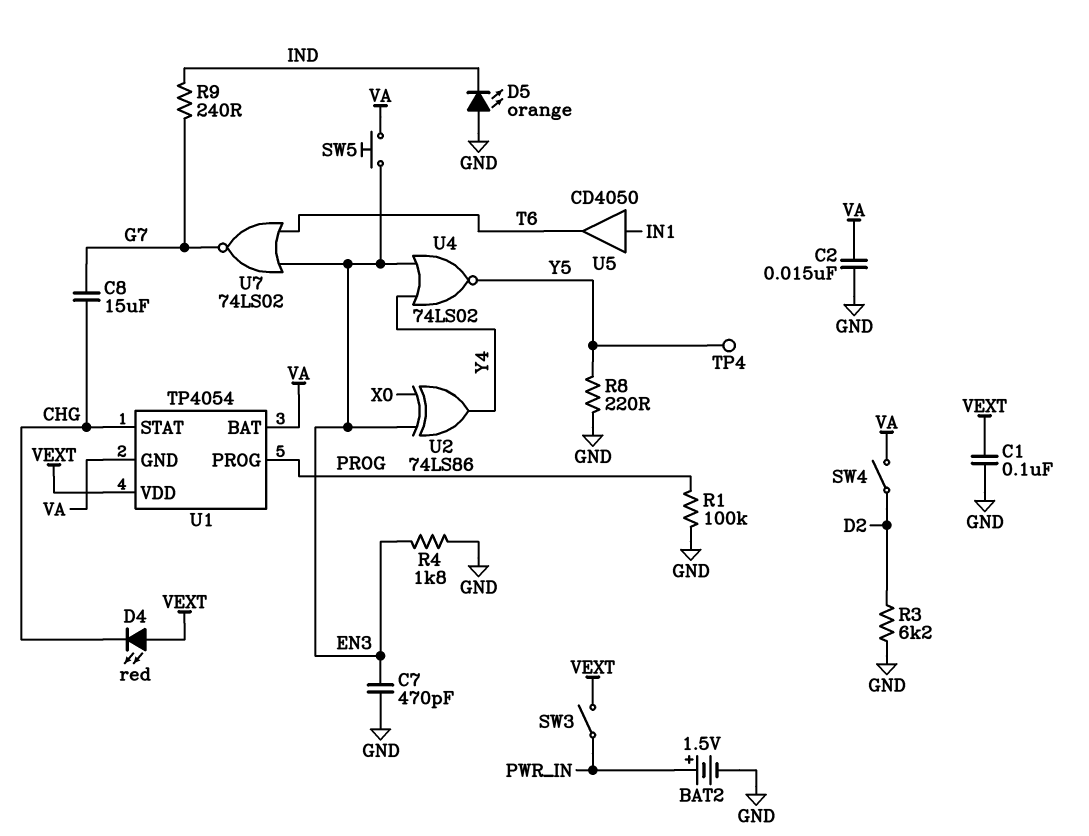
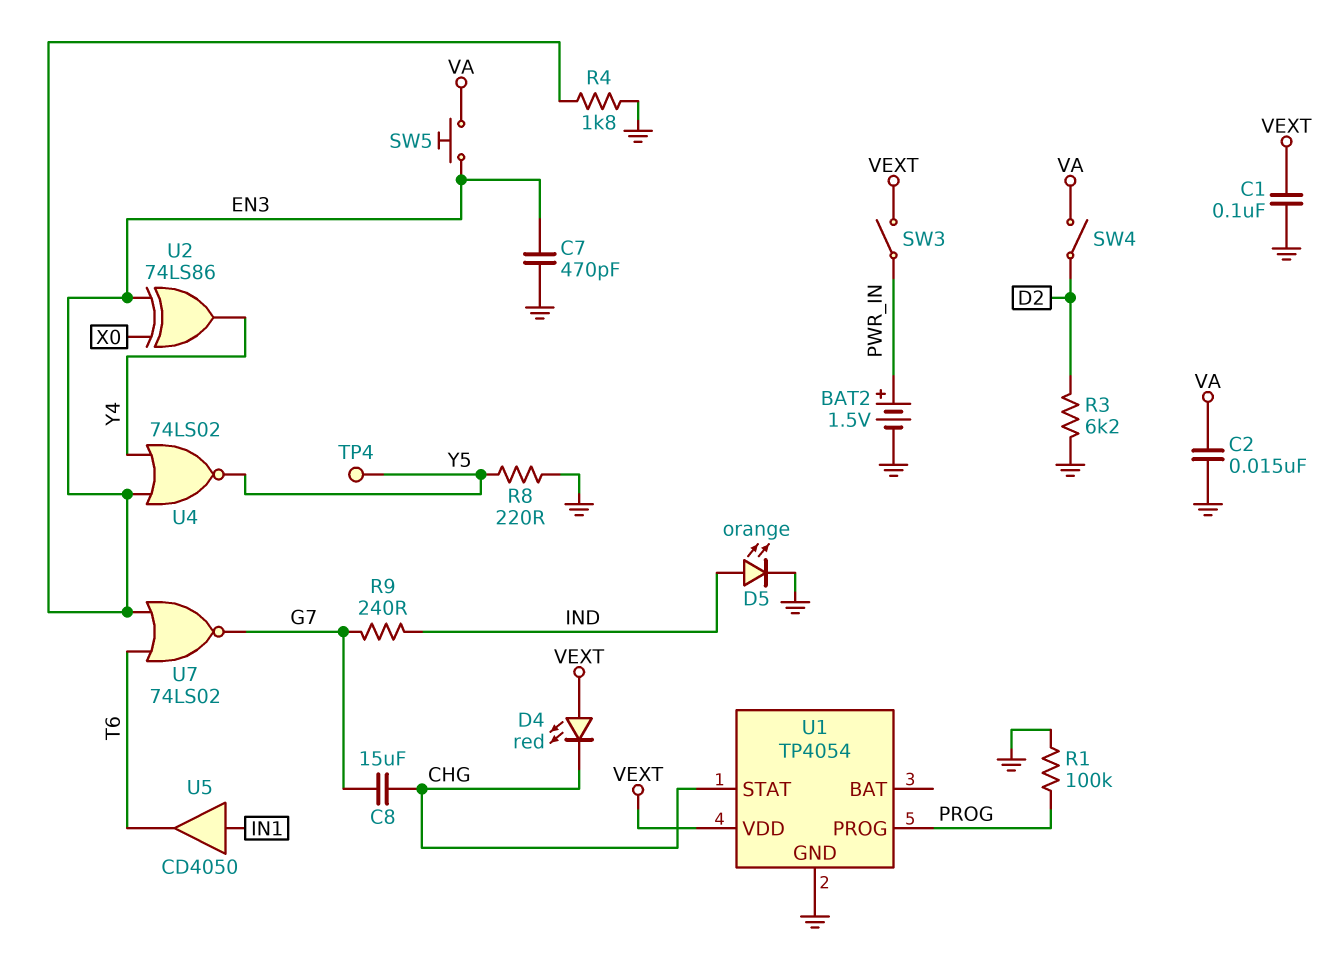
D5: LED orange (A GND, K IND) -> LED orange (A IND, K GND)
U1 pin BAT: VA -> none
U1 pin GND: VA -> GND

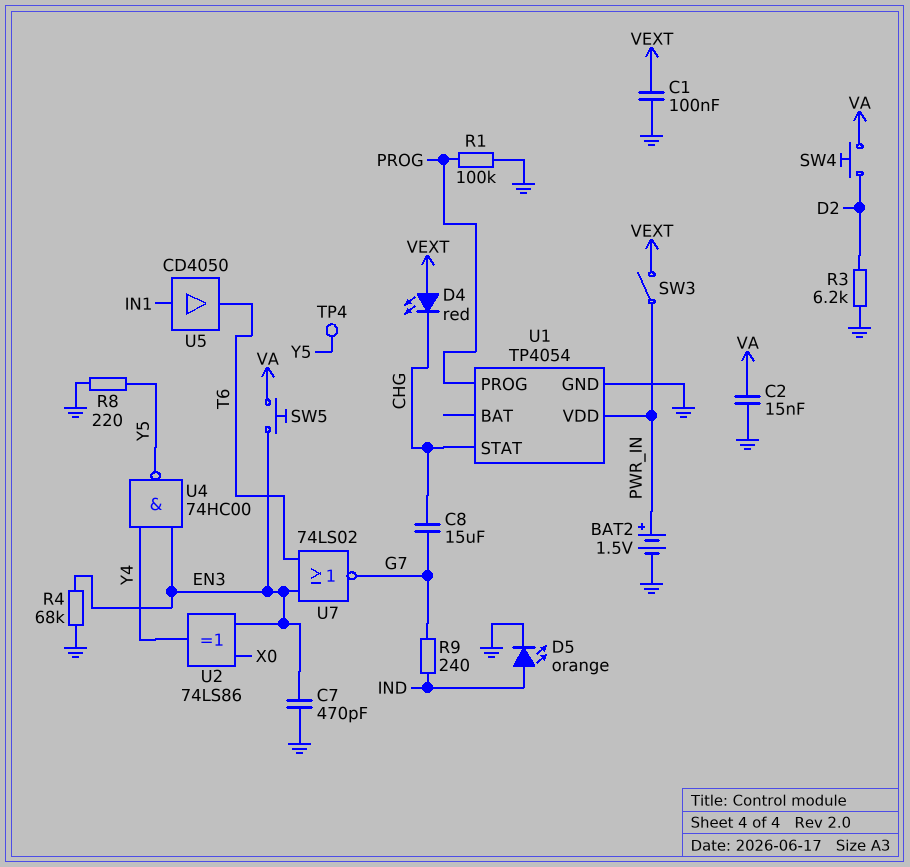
R4: 1.8k (EN3, GND) -> 68k (EN3, GND)
SW4: switch (D2, VA) -> button (D2, VA)
U1 pin VDD: VEXT -> PWR_IN
U4: NOR 74LS02 (in EN3, in Y4, out Y5) -> NAND 74HC00 (in EN3, in Y4, out Y5)

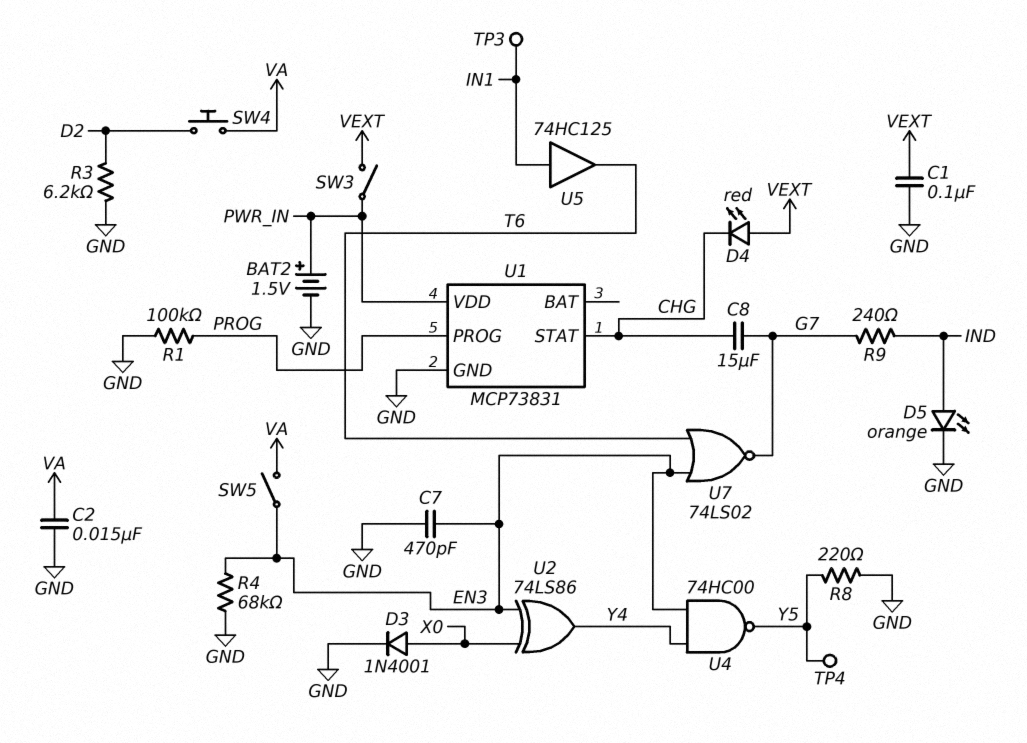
D3: none -> diode 1N4001 (A X0, K GND)
SW5: button (EN3, VA) -> switch (EN3, VA)
TP3: none -> test point (IN1)
U1: TP4054 -> MCP73831
U5: buffer CD4050 (in IN1, out T6) -> buffer 74HC125 (in IN1, out T6)

